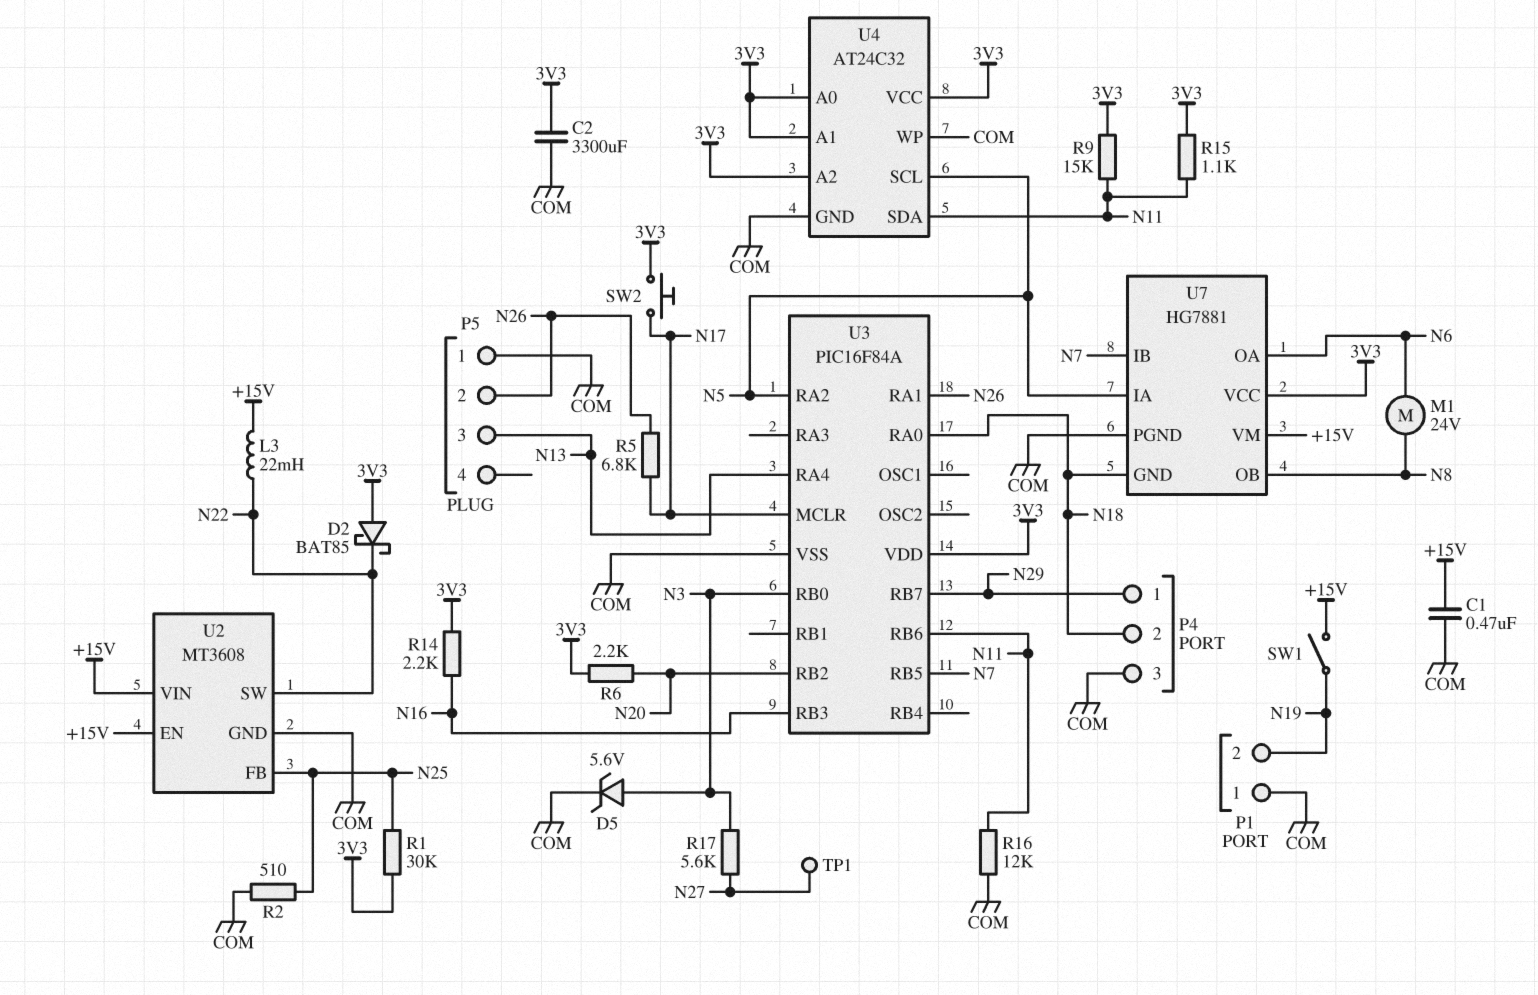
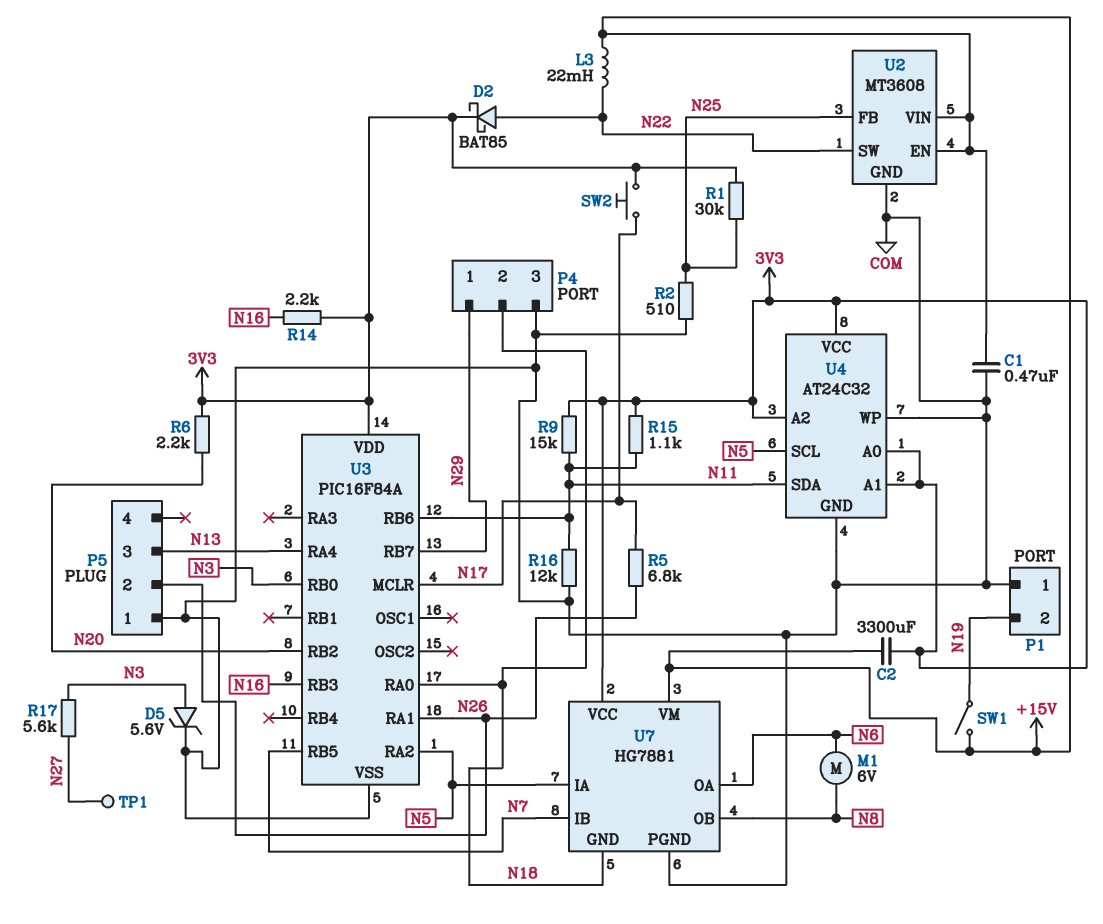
C2: 3300uF (3V3, COM) -> 3300uF (+15V, 3V3)
D2: schottky BAT85 (A 3V3, K N22) -> schottky BAT85 (A N22, K 3V3)
M1: motor 24V (N6, N8) -> motor 6V (N6, N8)

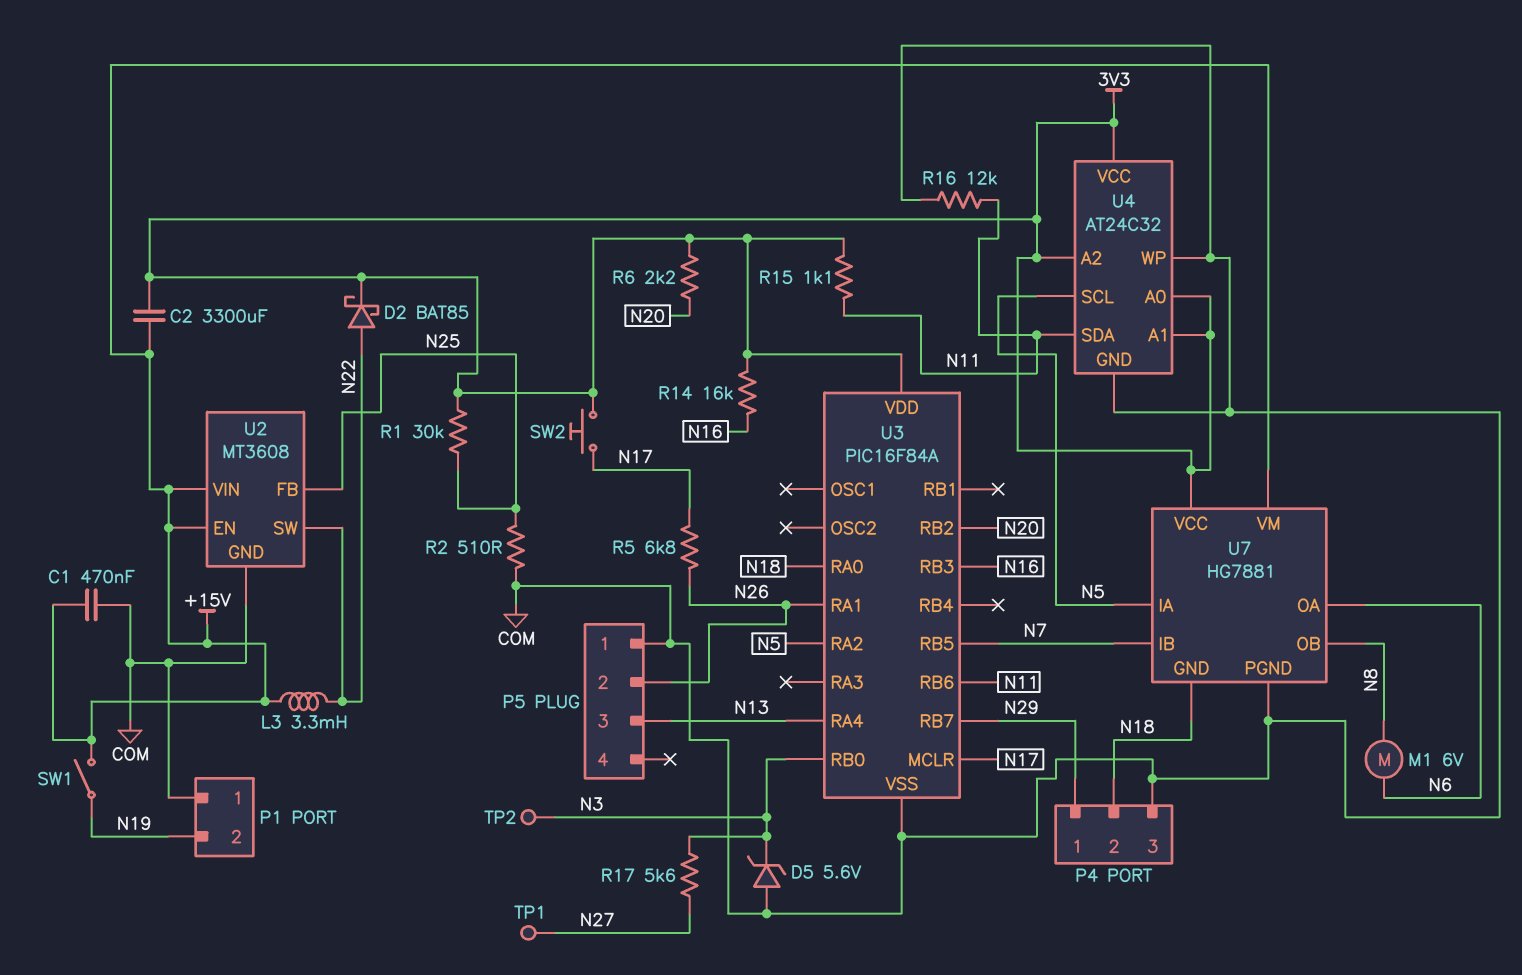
D5: zener 5.6V (A N3, K COM) -> zener 5.6V (A COM, K N3)
L3: 22mH (+15V, N22) -> 3.3mH (+15V, N22)
R9: 15k (3V3, N11) -> none
R14: 2.2k (3V3, N16) -> 16k (3V3, N16)
TP2: none -> test point (N3)

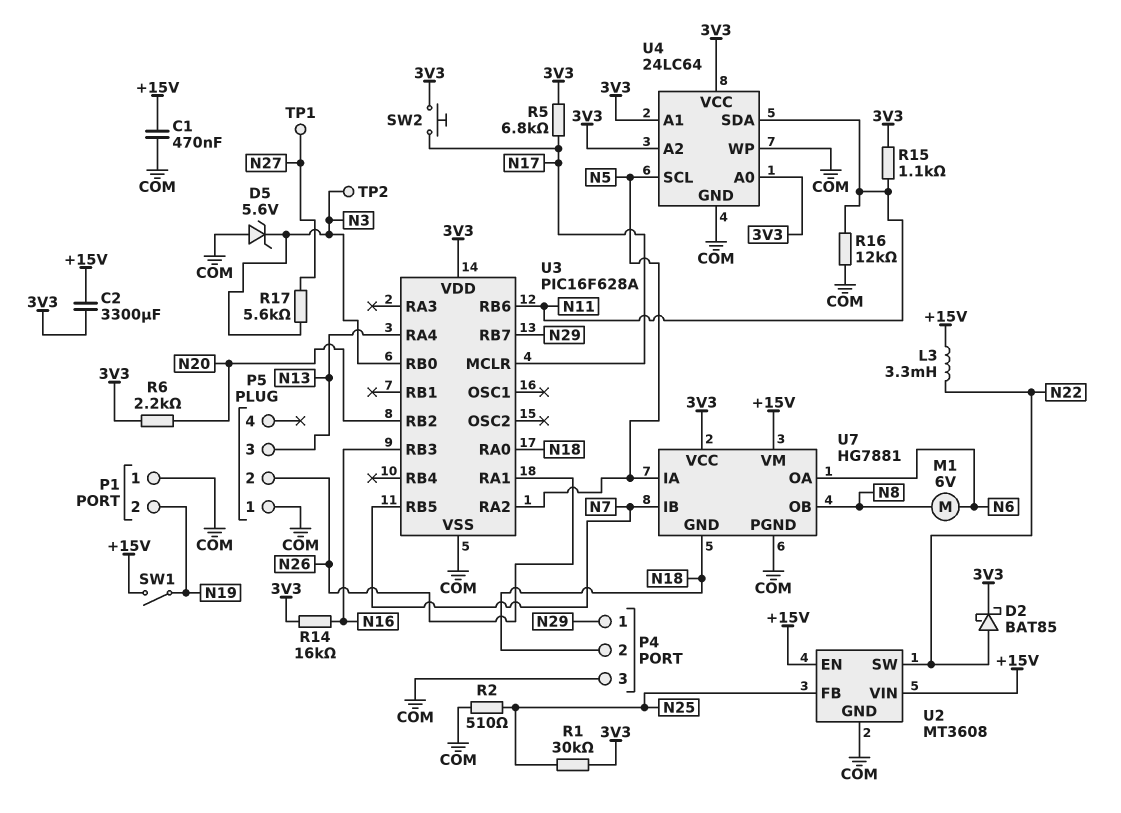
R5: 6.8k (N17, N26) -> 6.8k (3V3, N17)
U3: PIC16F84A -> PIC16F628A
U4: AT24C32 -> 24LC64

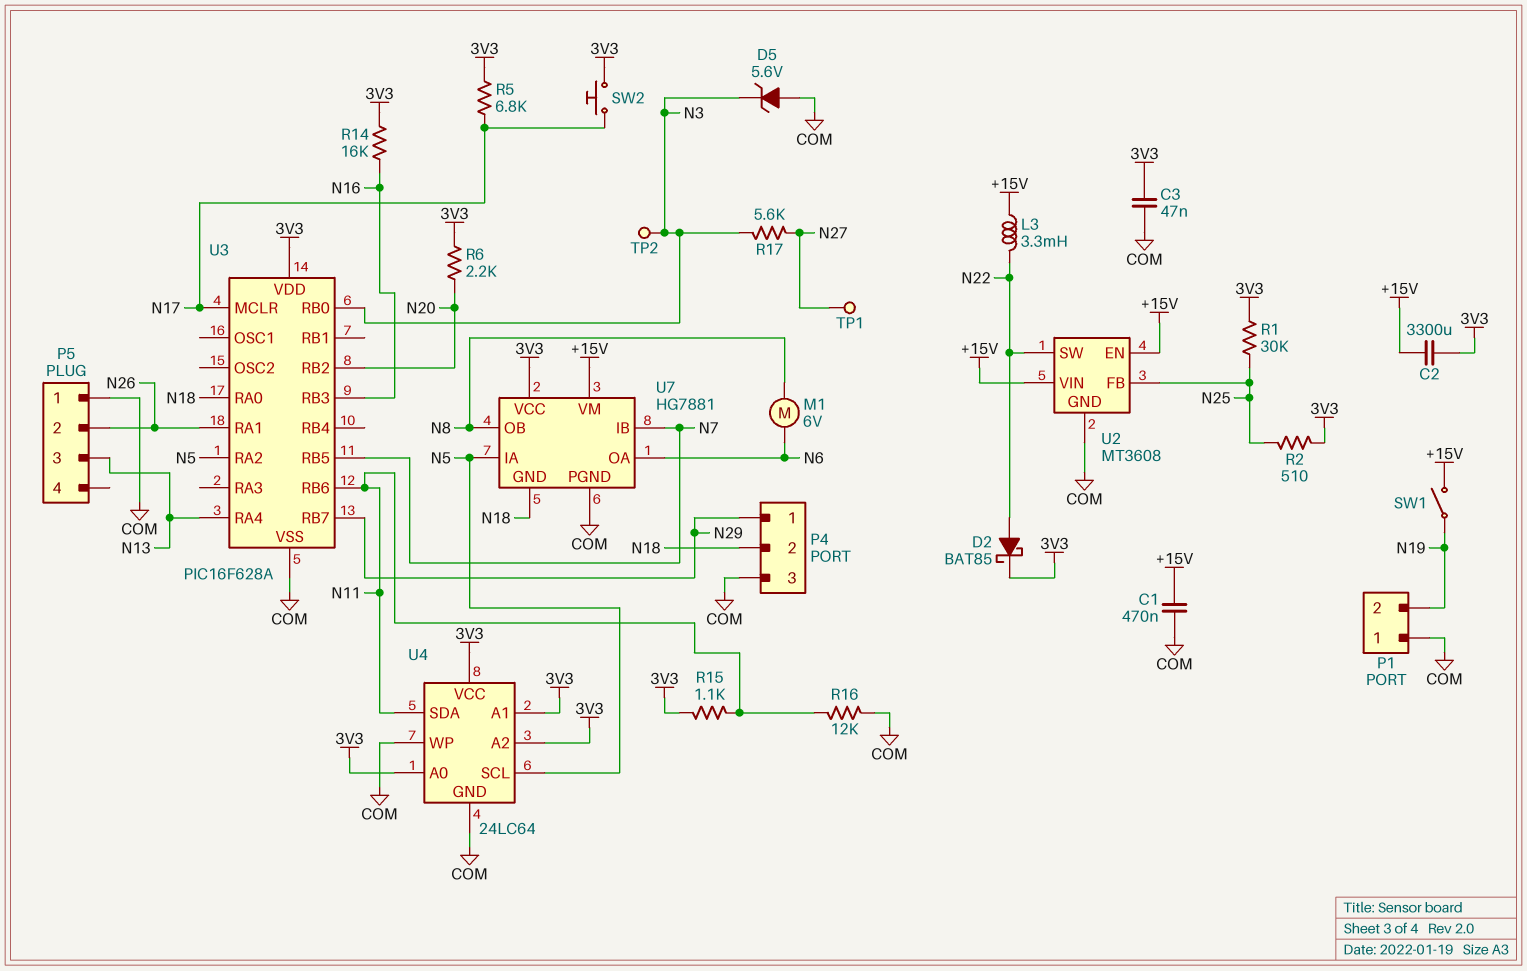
C3: none -> 47nF (3V3, COM)
R2: 510 (COM, N25) -> 510 (3V3, N25)

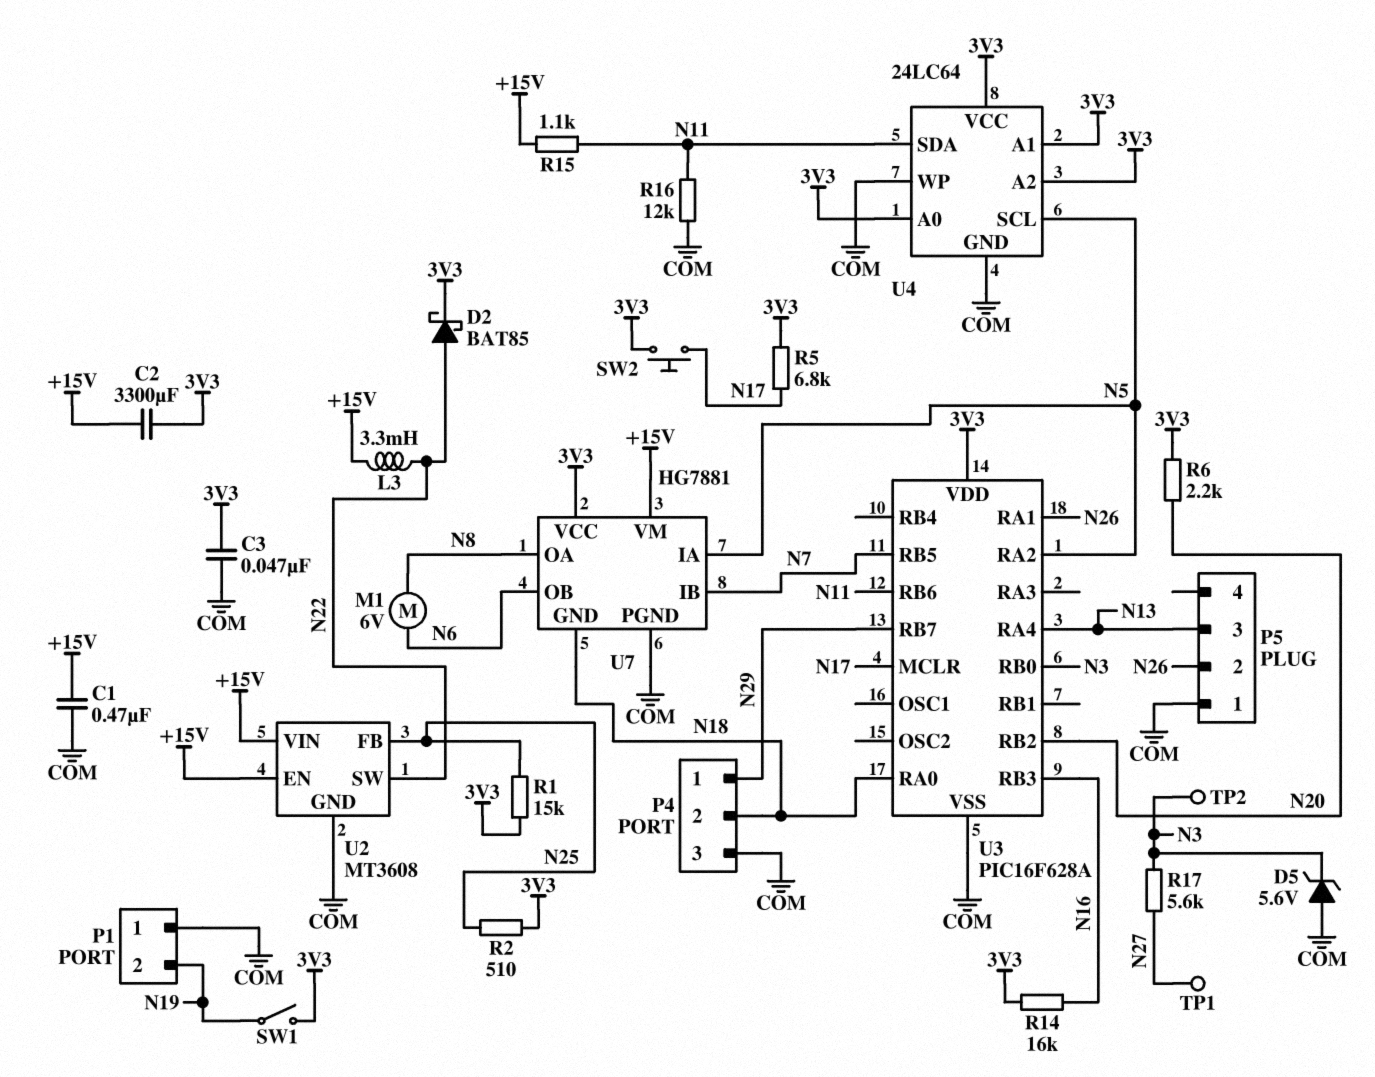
R1: 30k (3V3, N25) -> 15k (3V3, N25)
R15: 1.1k (3V3, N11) -> 1.1k (+15V, N11)
SW1: switch (+15V, N19) -> switch (3V3, N19)
U7 pin OA: N6 -> N8
U7 pin OB: N8 -> N6

